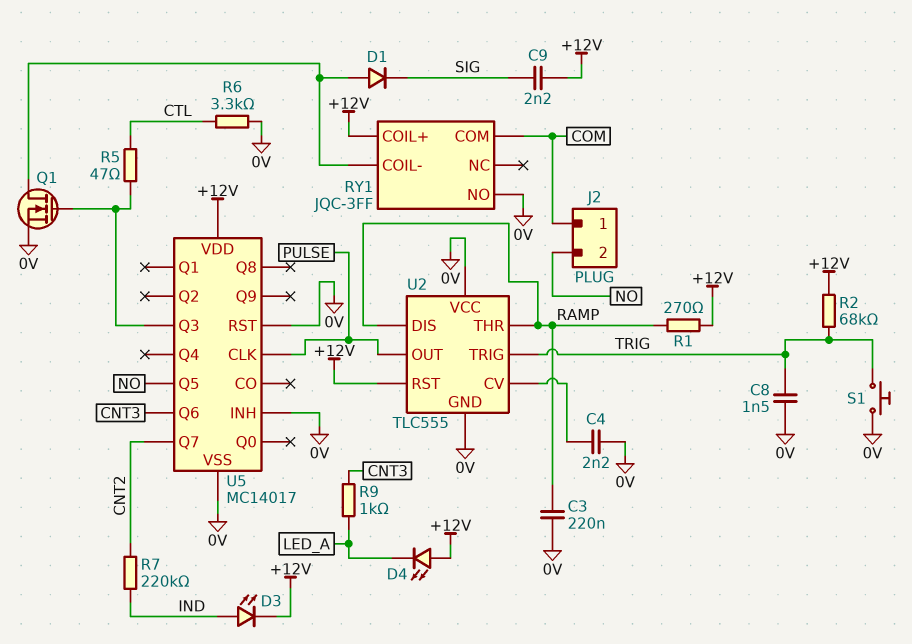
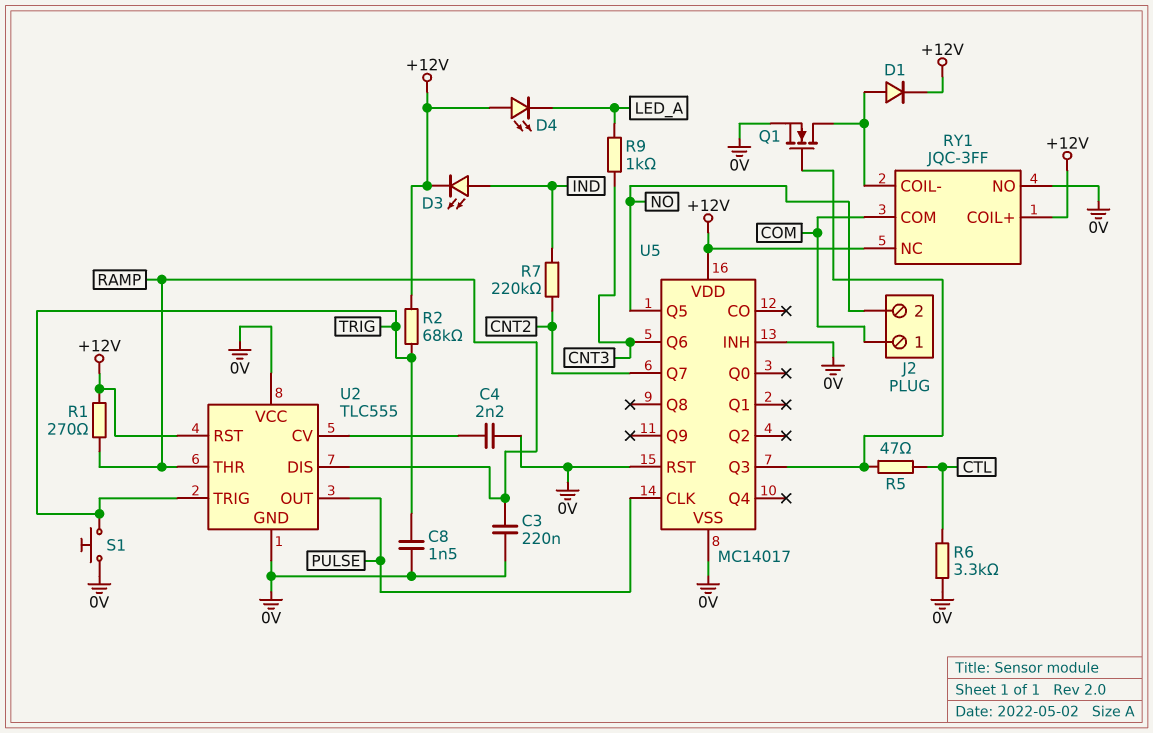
C9: 2.2nF (+12V, SIG) -> none
D1: diode (A RY1/COIL-, K SIG) -> diode (A RY1/COIL-, K +12V)
RY1 pin NC: none -> +12V

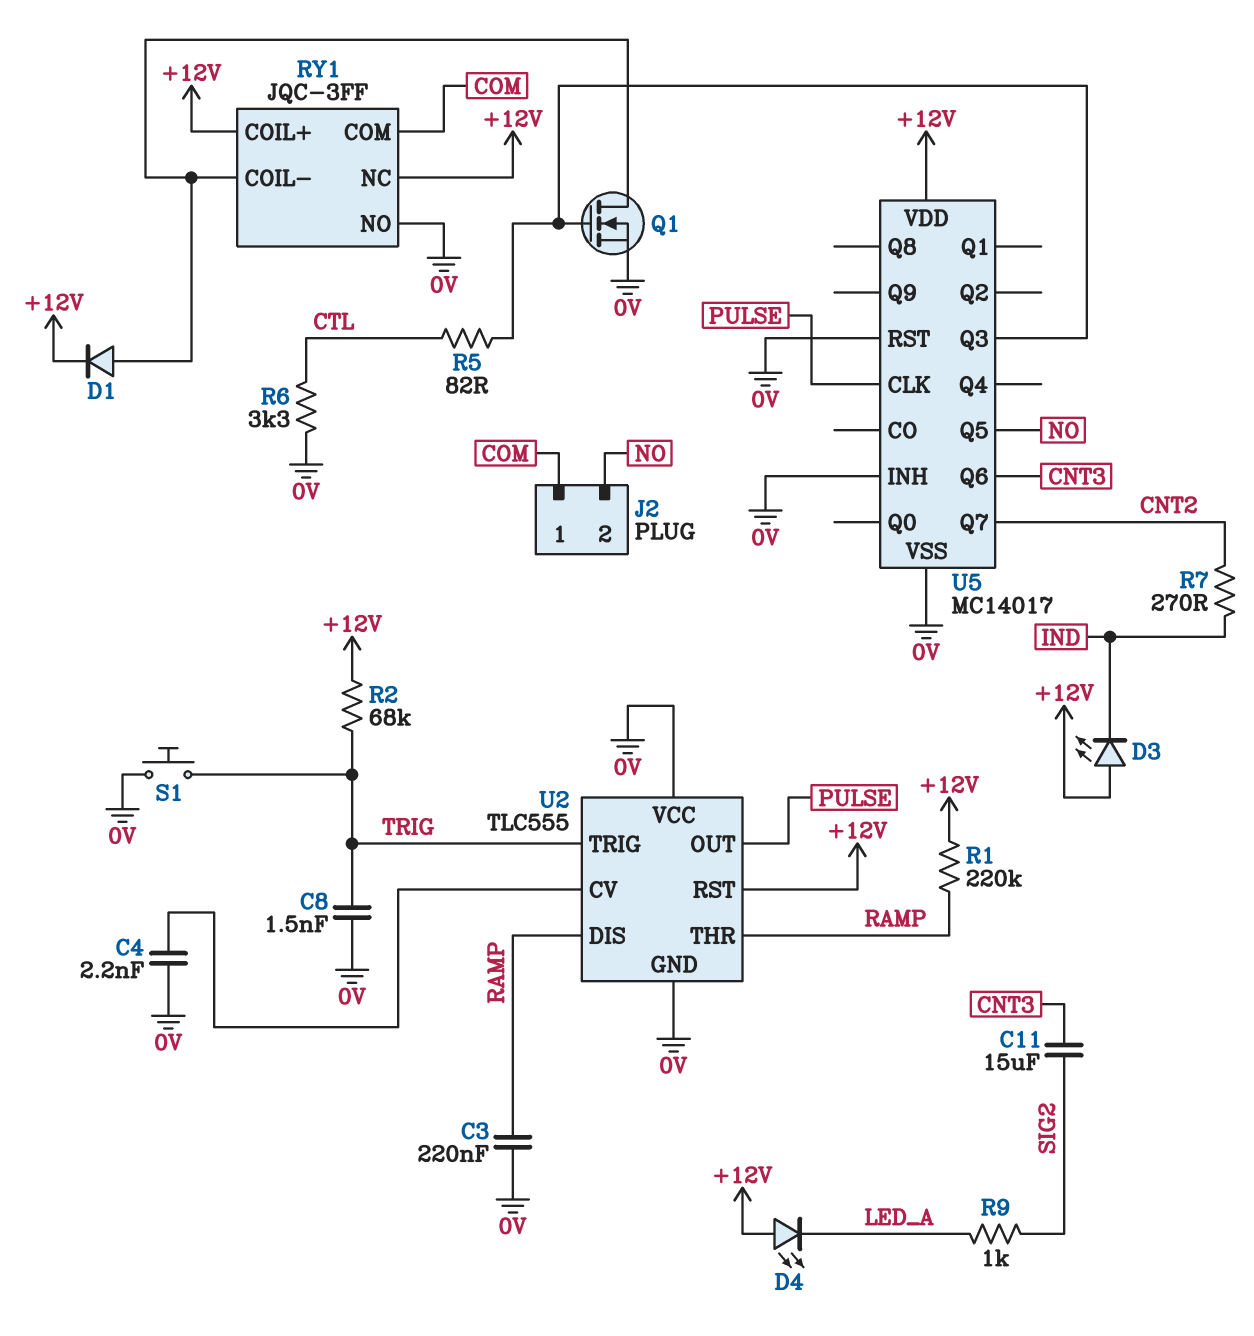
C11: none -> 15uF (CNT3, SIG2)
D3: LED (A IND, K +12V) -> LED (A +12V, K IND)
R1: 270 (+12V, RAMP) -> 220k (+12V, RAMP)
R5: 47 (CTL, U5/Q3) -> 82 (CTL, U5/Q3)
R7: 220k (CNT2, IND) -> 270 (CNT2, IND)
R9: 1k (CNT3, LED_A) -> 1k (LED_A, SIG2)

